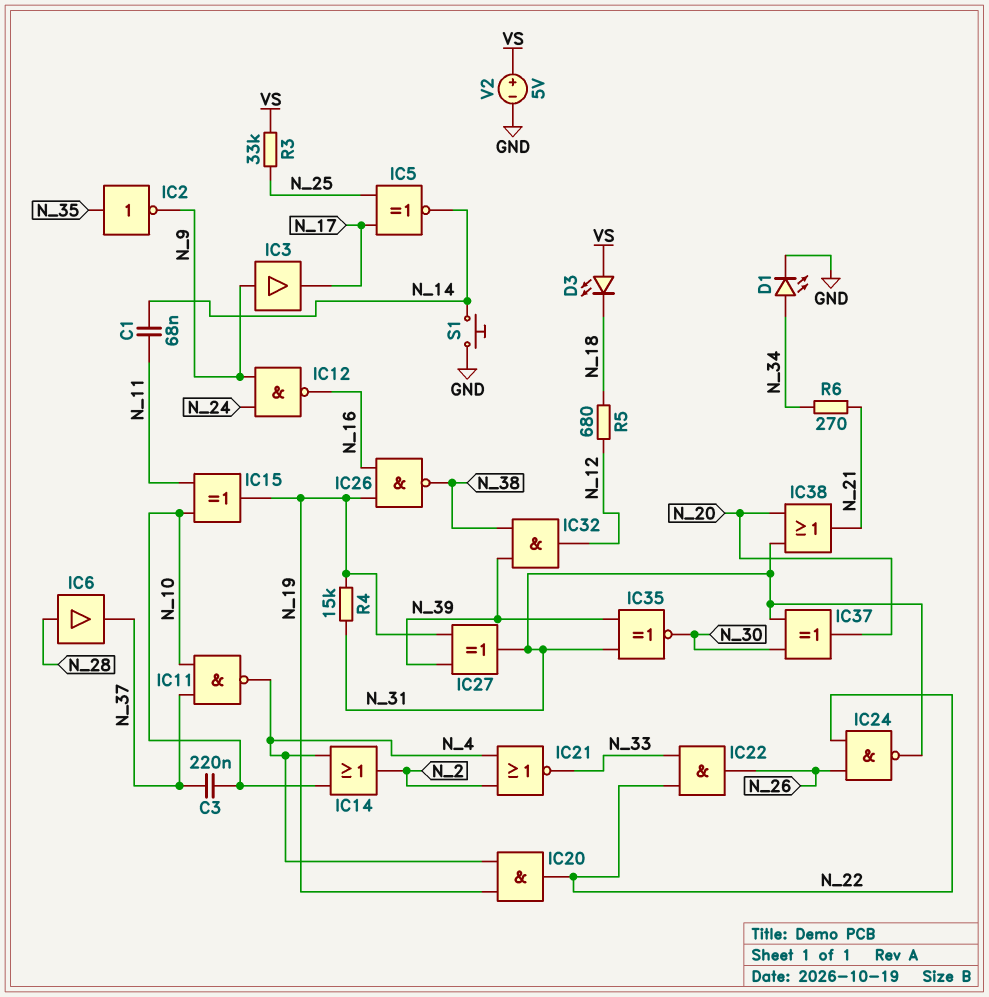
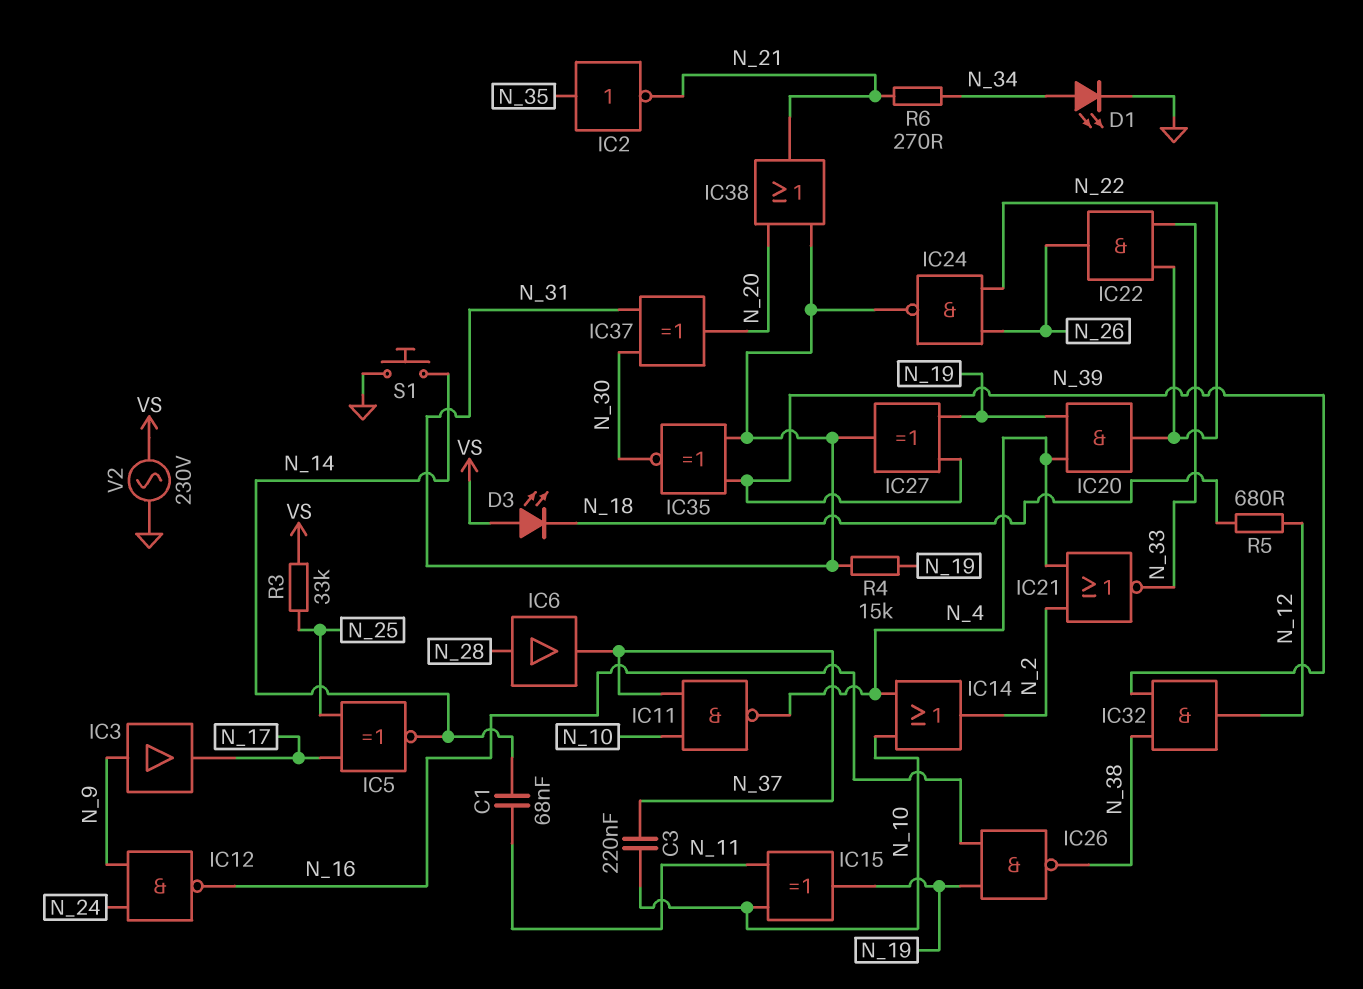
IC2: NOT (in N_35, out N_9) -> NOT (in N_35, out N_21)
V2: 5V (plus VS, minus GND) -> AC 230V (GND, VS)

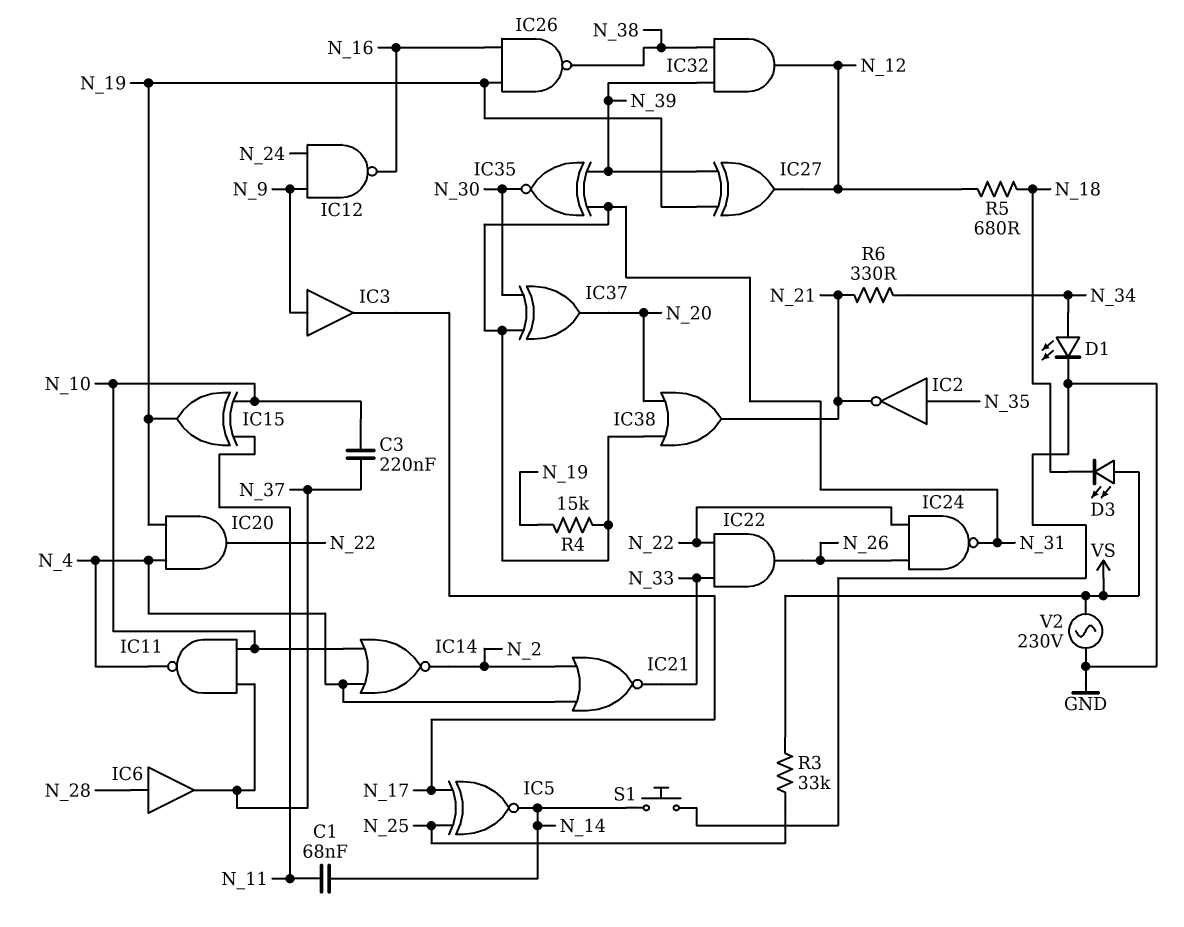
IC14: OR (in N_4, in N_10, out N_2) -> NOR (in N_4, in N_10, out N_2)
IC27: XOR (in N_19, in N_39, out N_31) -> XOR (in N_19, in N_39, out N_12)
R6: 270 (N_21, N_34) -> 330 (N_21, N_34)

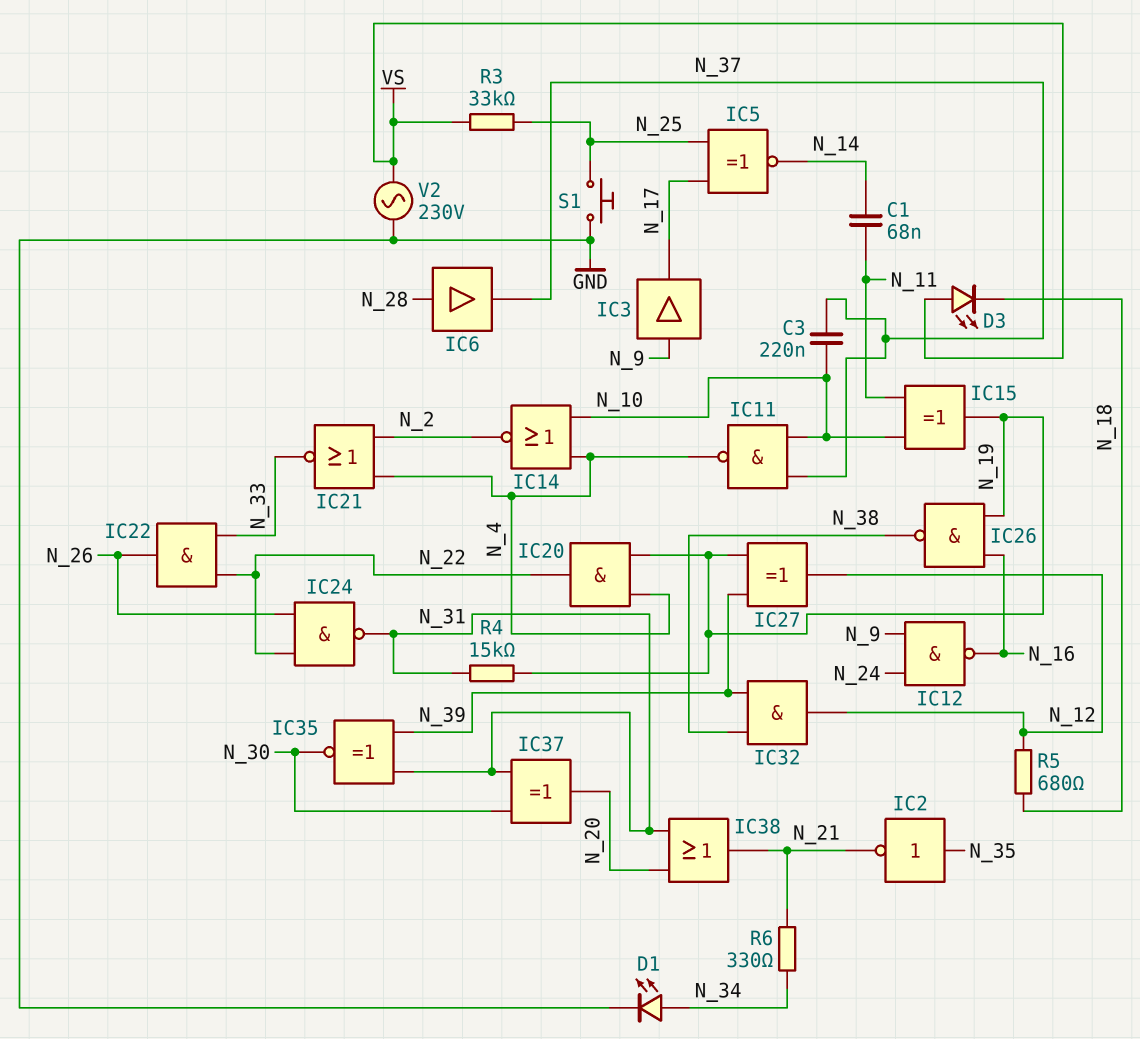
S1: button (GND, N_14) -> button (GND, N_25)

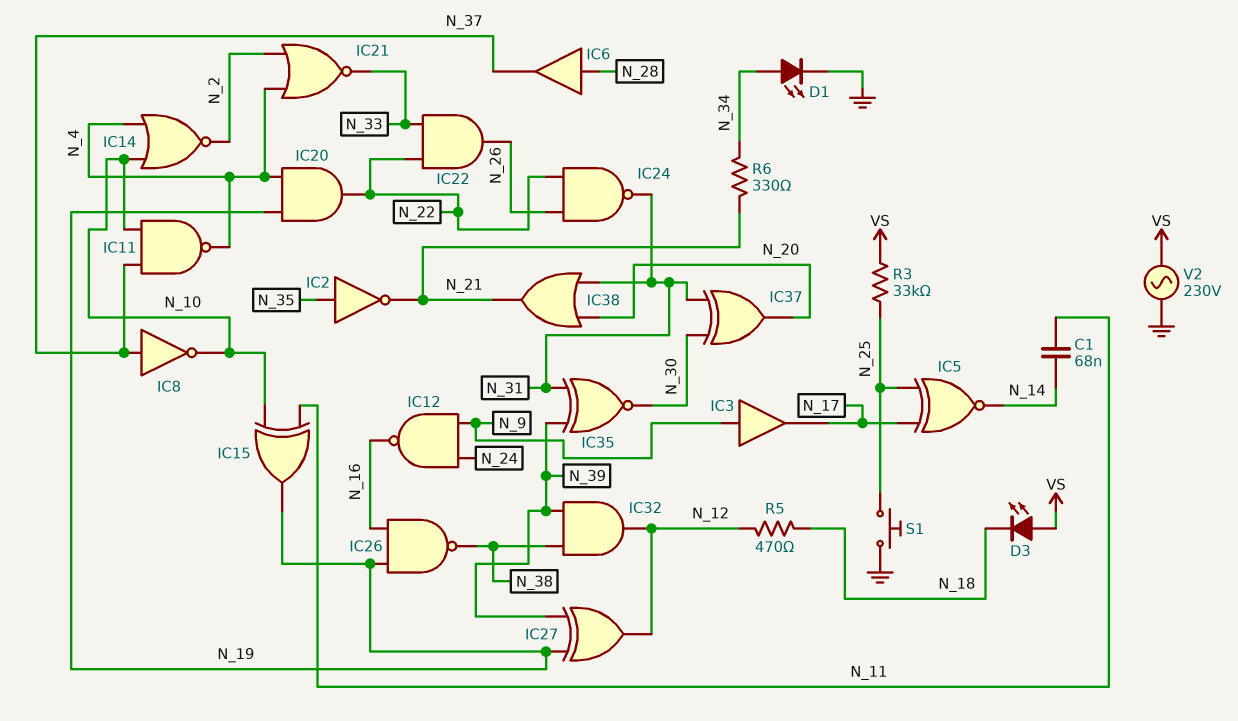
C3: 220nF (N_10, N_37) -> none
IC8: none -> NOT (in N_37, out N_10)
R4: 15k (N_19, N_31) -> none
R5: 680 (N_12, N_18) -> 470 (N_12, N_18)

